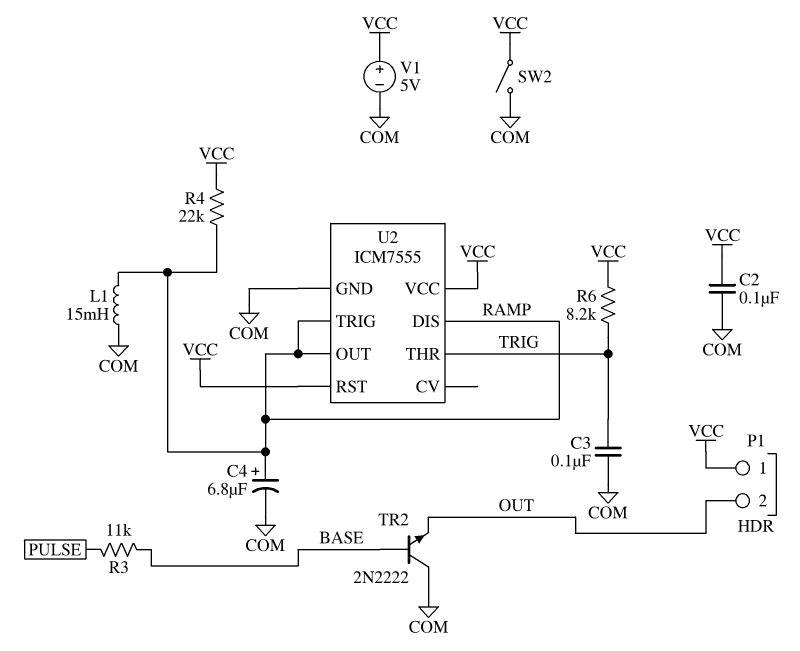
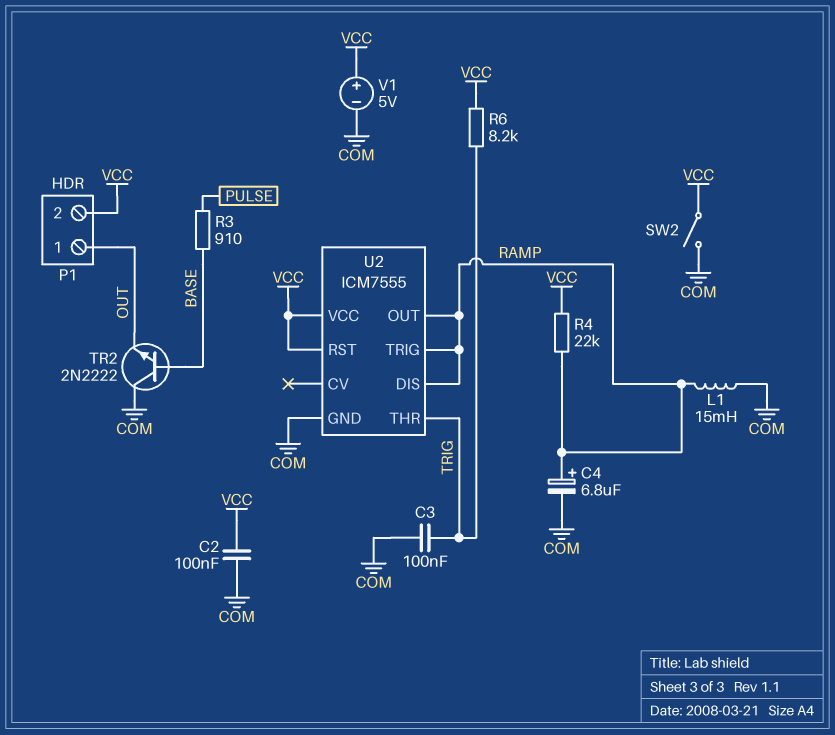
P1 pin 1: VCC -> OUT
P1 pin 2: OUT -> VCC
R3: 11k (BASE, PULSE) -> 910 (BASE, PULSE)

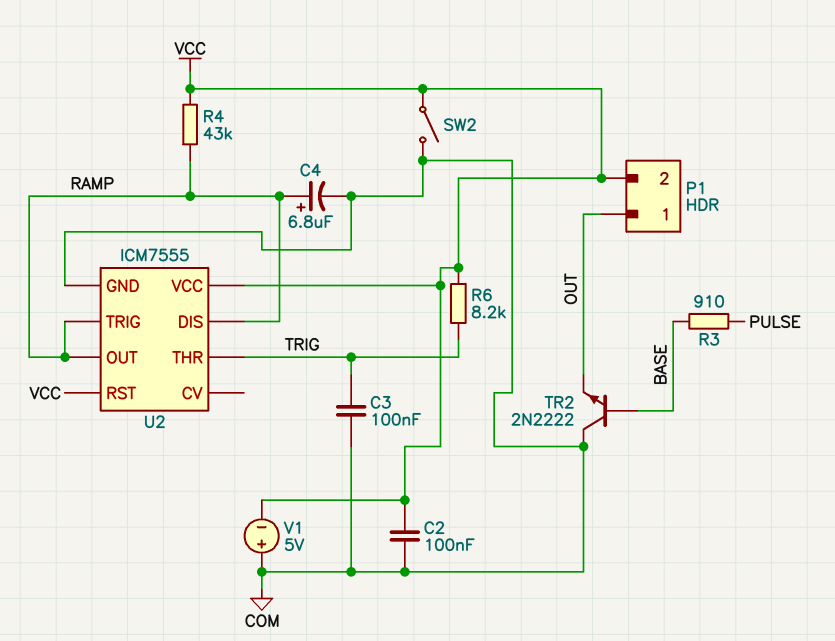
L1: 15mH (COM, RAMP) -> none
R4: 22k (RAMP, VCC) -> 43k (RAMP, VCC)
V1: 5V (plus VCC, minus COM) -> 5V (plus COM, minus VCC)

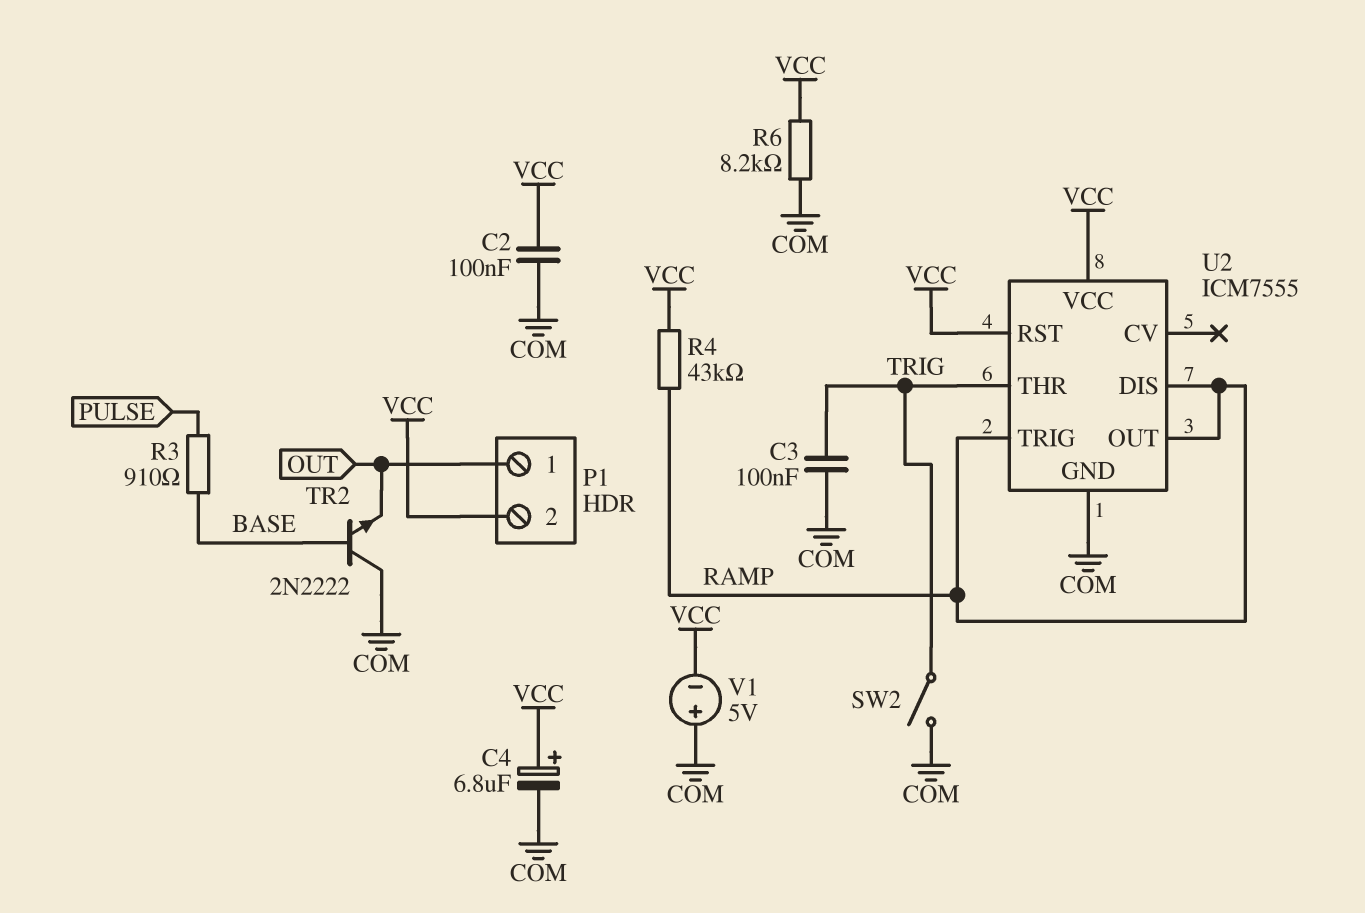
C4: 6.8uF (plus RAMP, minus COM) -> 6.8uF (plus VCC, minus COM)
R6: 8.2k (TRIG, VCC) -> 8.2k (COM, VCC)
SW2: switch (COM, VCC) -> switch (COM, TRIG)

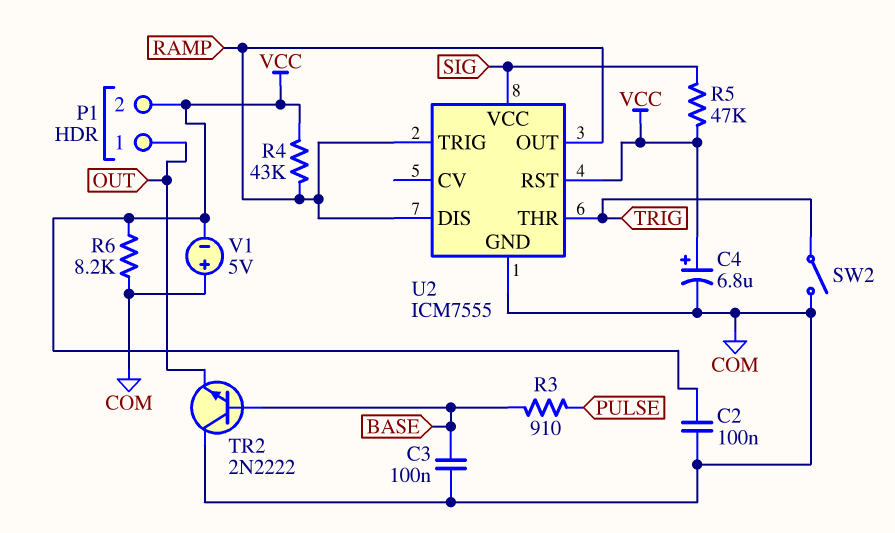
C3: 100nF (COM, TRIG) -> 100nF (BASE, COM)
R5: none -> 47k (SIG, VCC)
U2 pin VCC: VCC -> SIG

